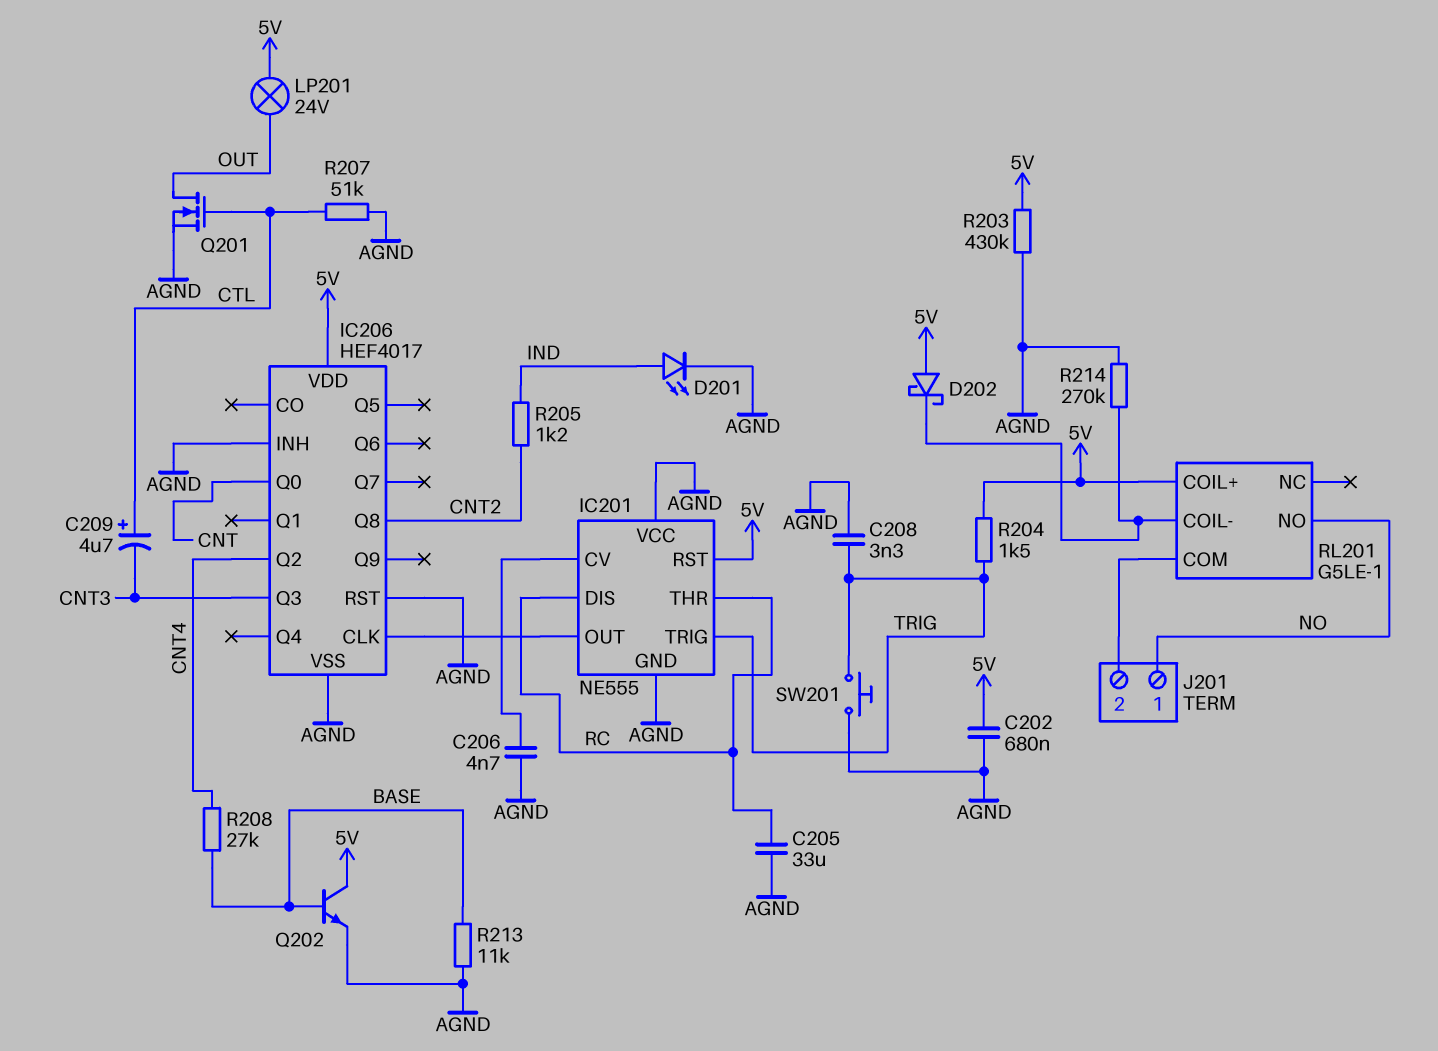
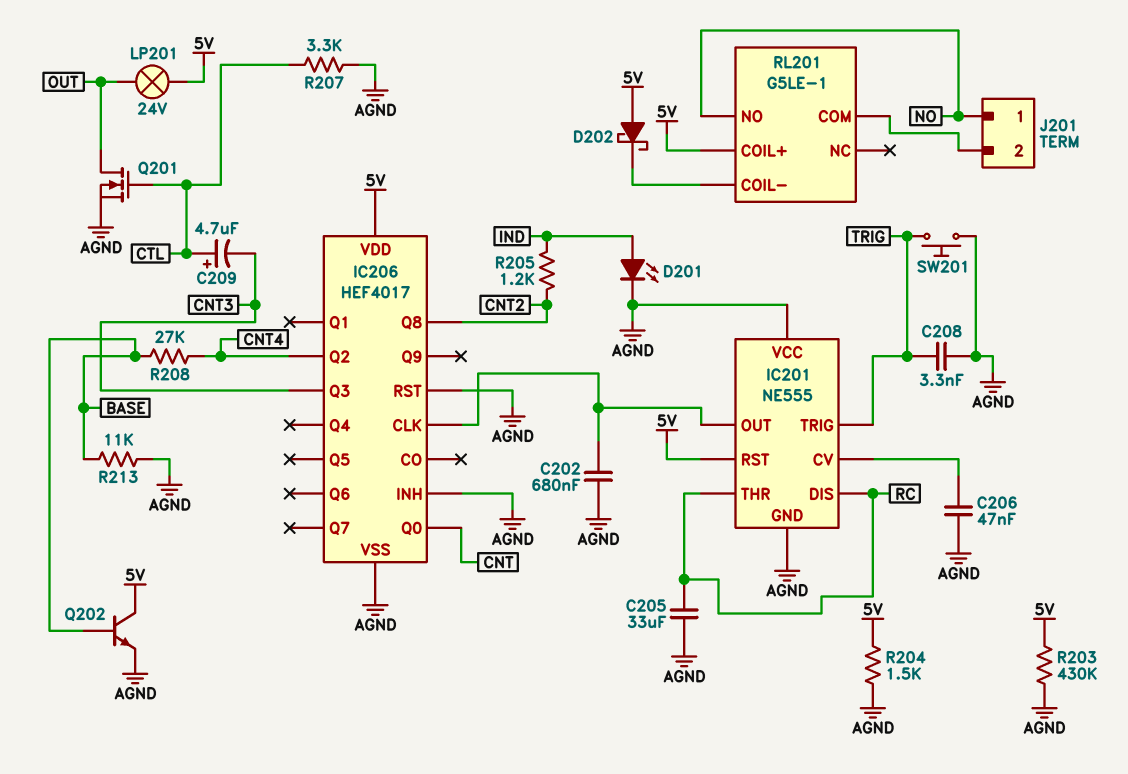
C202: 680nF (5V, AGND) -> 680nF (AGND, IC201/OUT)
C206: 4.7nF (AGND, IC201/CV) -> 47nF (AGND, IC201/CV)
R204: 1.5k (5V, TRIG) -> 1.5k (5V, AGND)
R207: 51k (AGND, CTL) -> 3.3k (AGND, CTL)
R214: 270k (AGND, RL201/COIL-) -> none

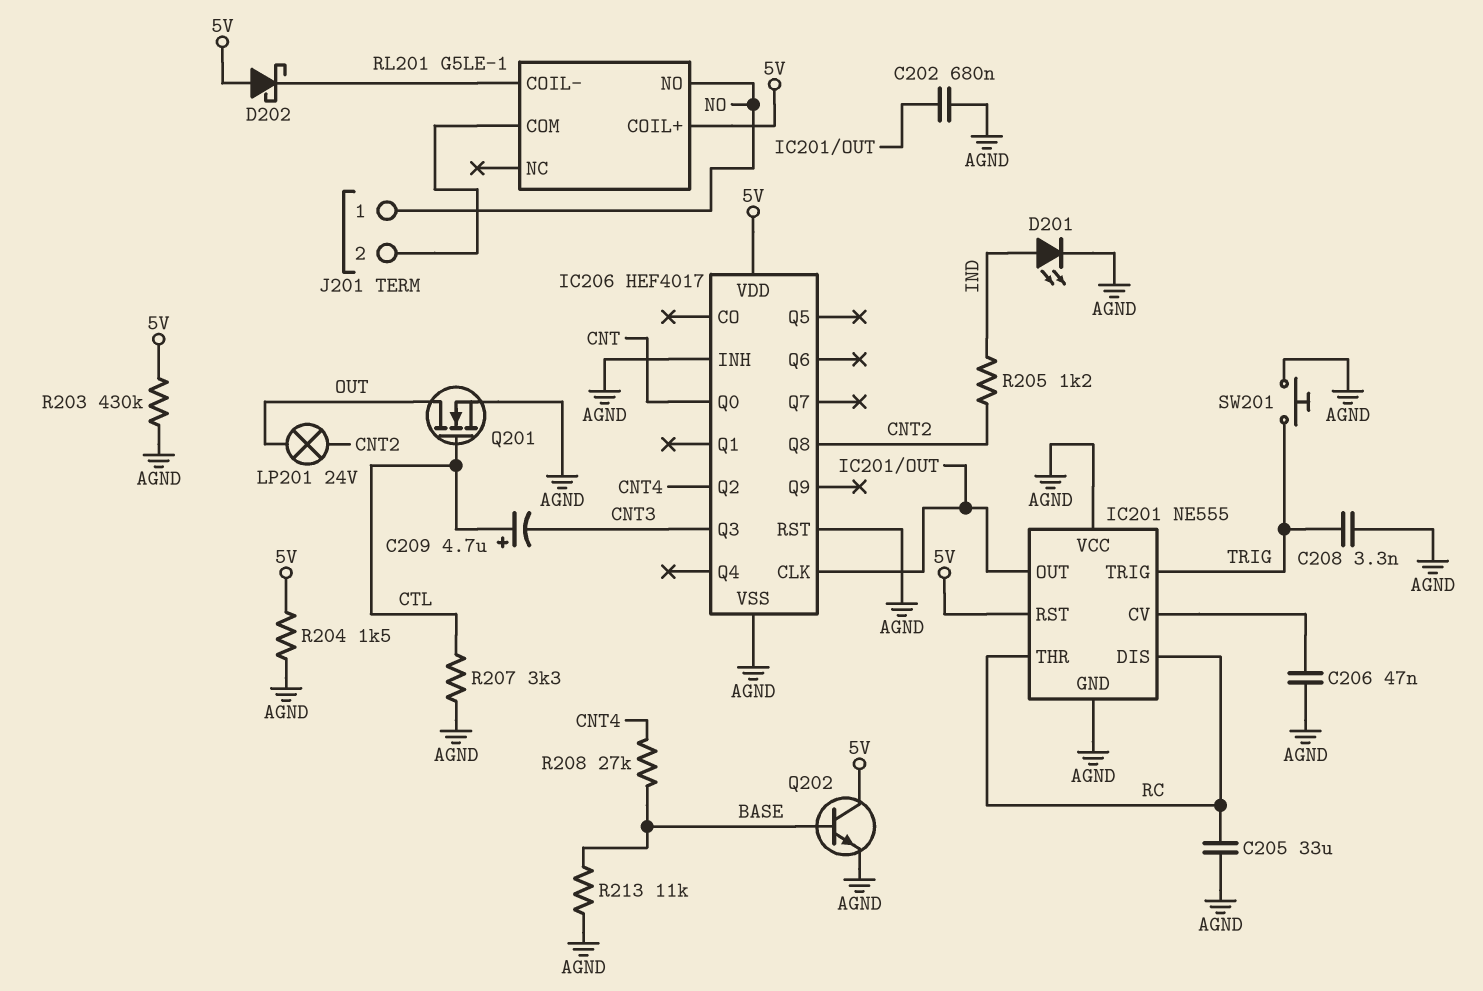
LP201: lamp 24V (5V, OUT) -> lamp 24V (CNT2, OUT)

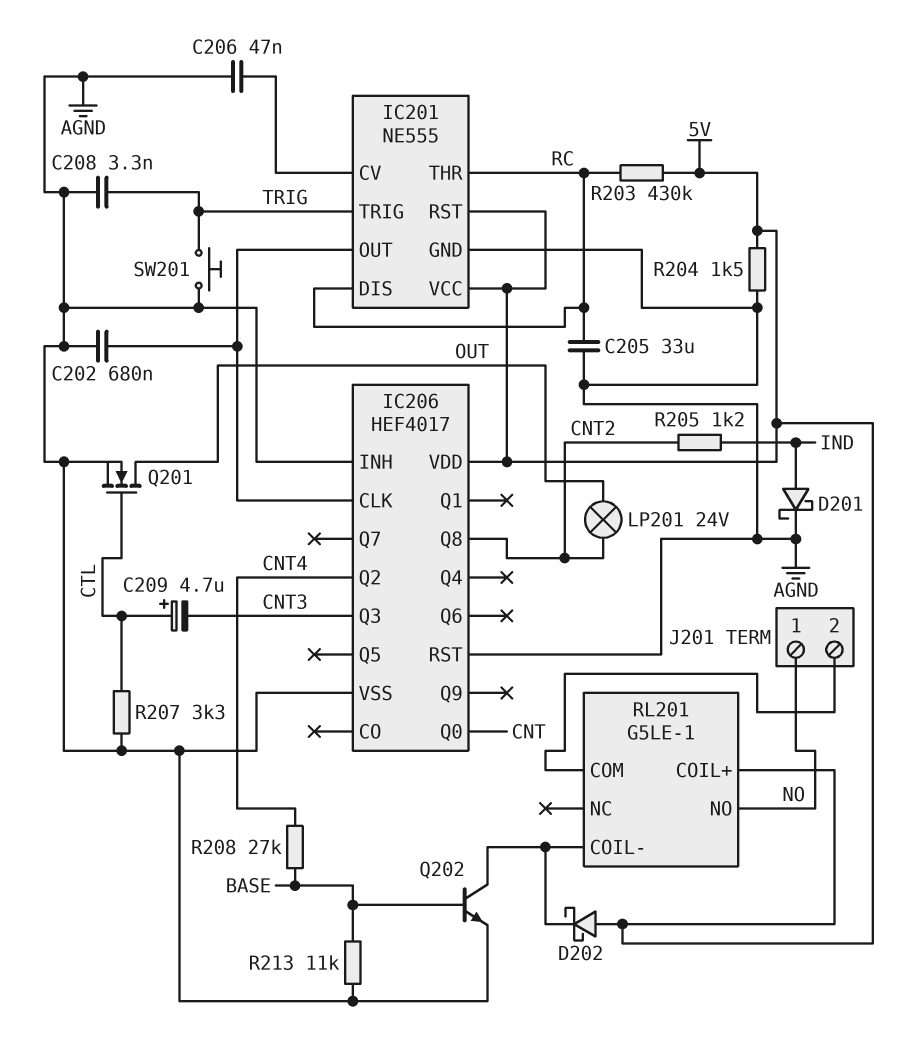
D201: LED (A IND, K AGND) -> schottky (A IND, K AGND)
IC201 pin VCC: AGND -> 5V
Q202: NPN (B BASE, C 5V, E AGND) -> NPN (B BASE, C RL201/COIL-, E AGND)
R203: 430k (5V, AGND) -> 430k (5V, RC)

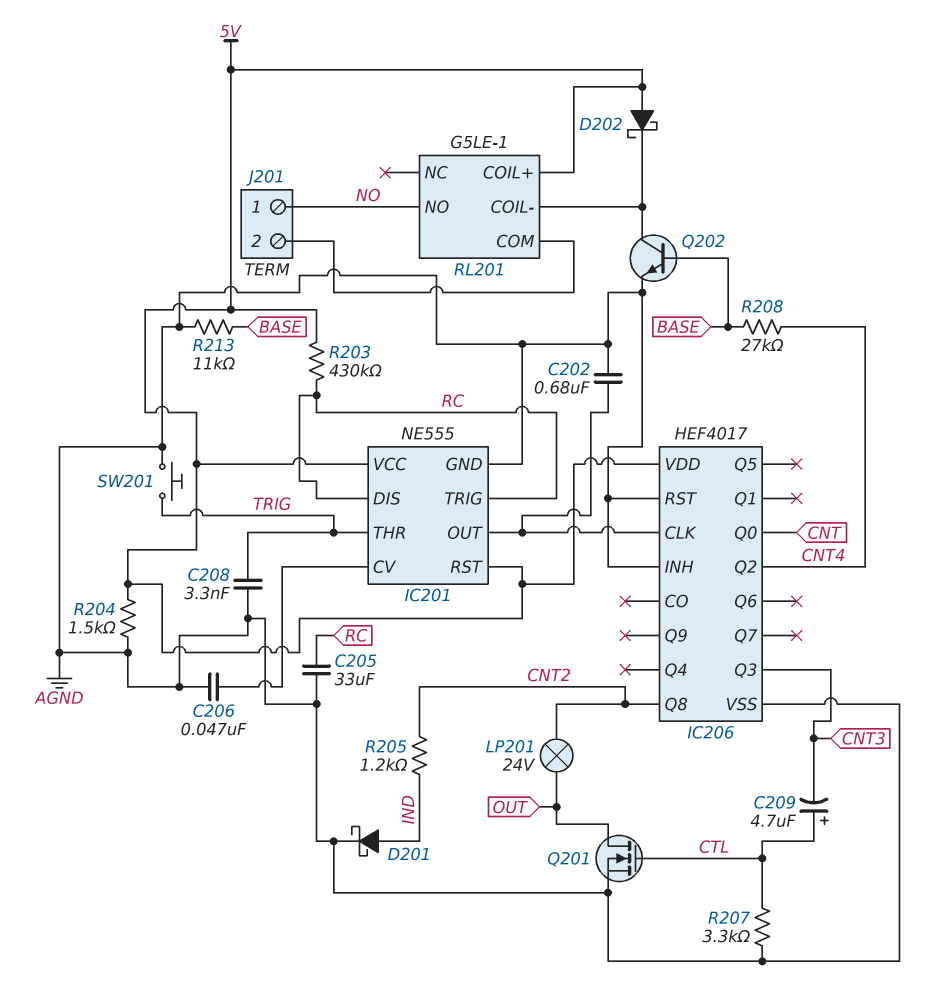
IC201 pin THR: RC -> TRIG
IC201 pin TRIG: TRIG -> RC

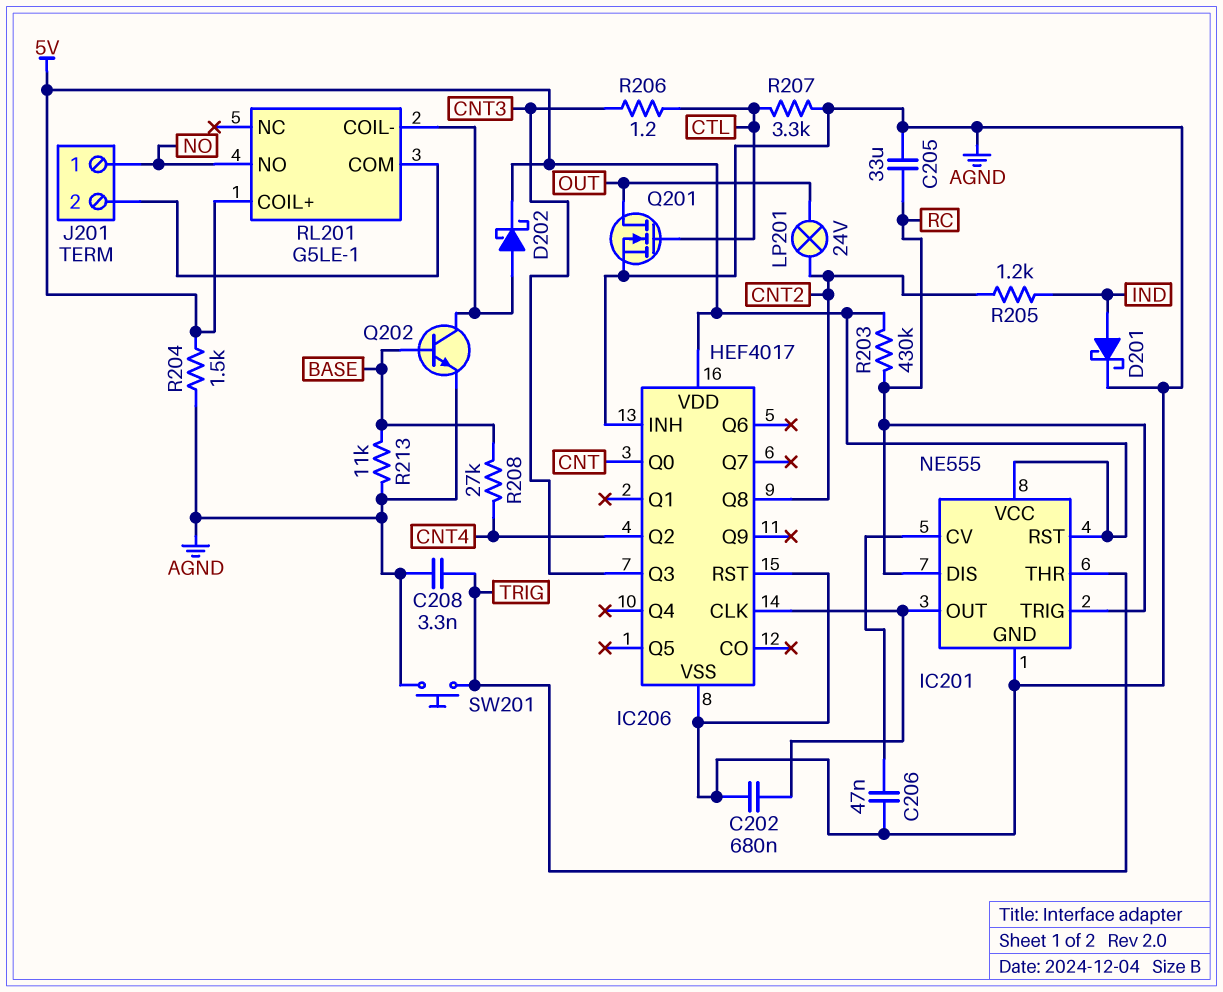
C209: 4.7uF (plus CTL, minus CNT3) -> none
D202: schottky (A 5V, K RL201/COIL-) -> schottky (A RL201/COIL-, K 5V)
R206: none -> 1.2 (CNT3, CTL)

